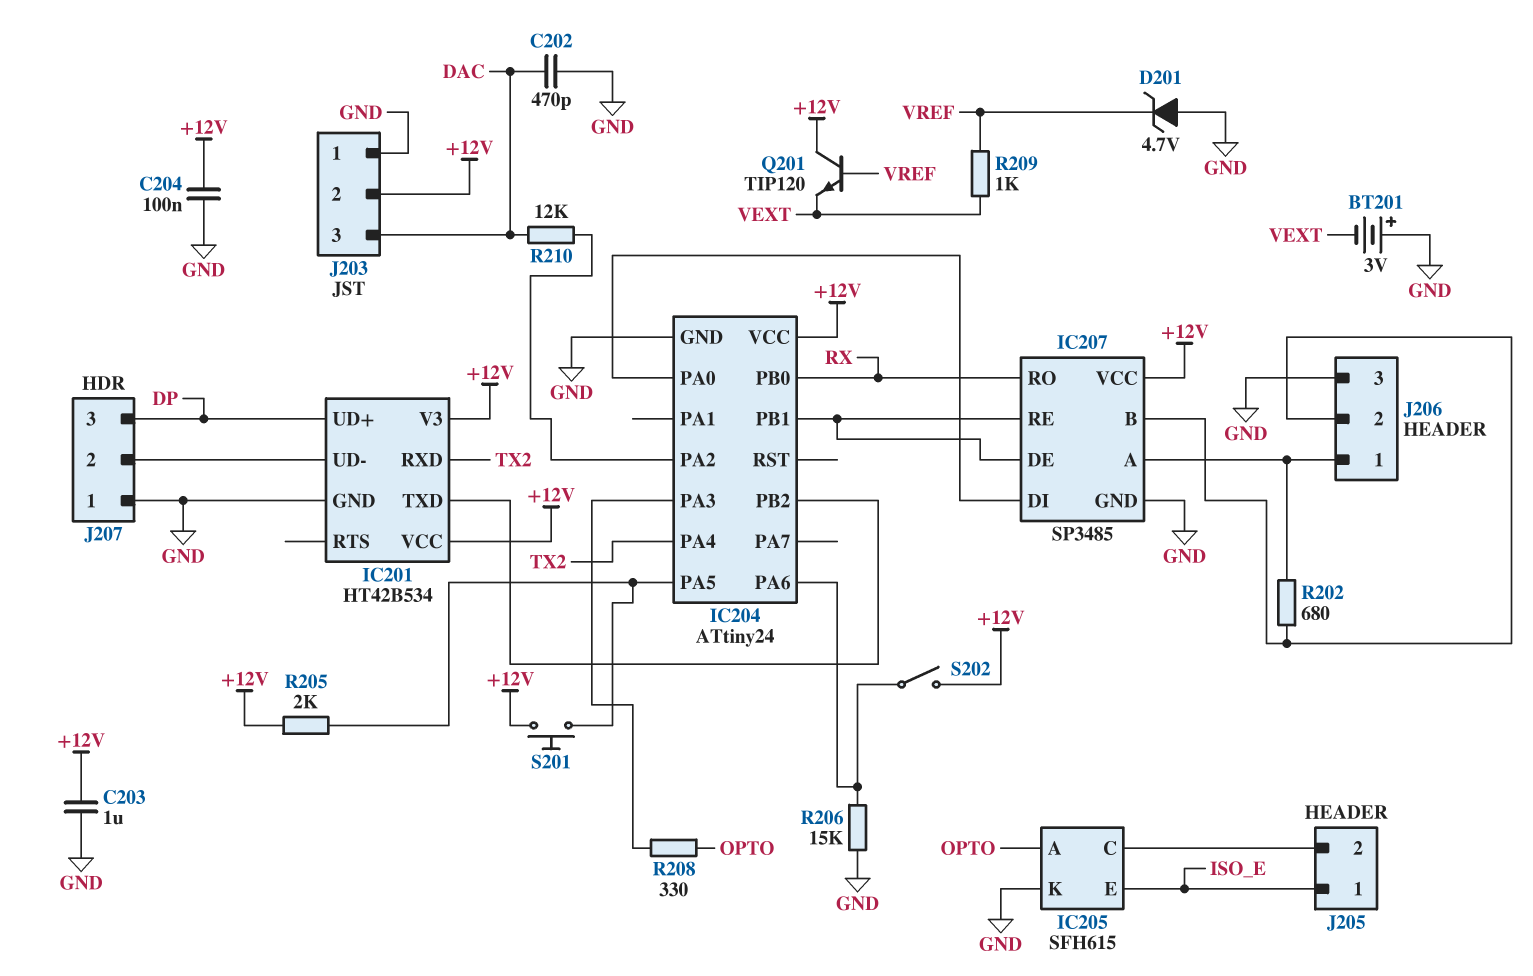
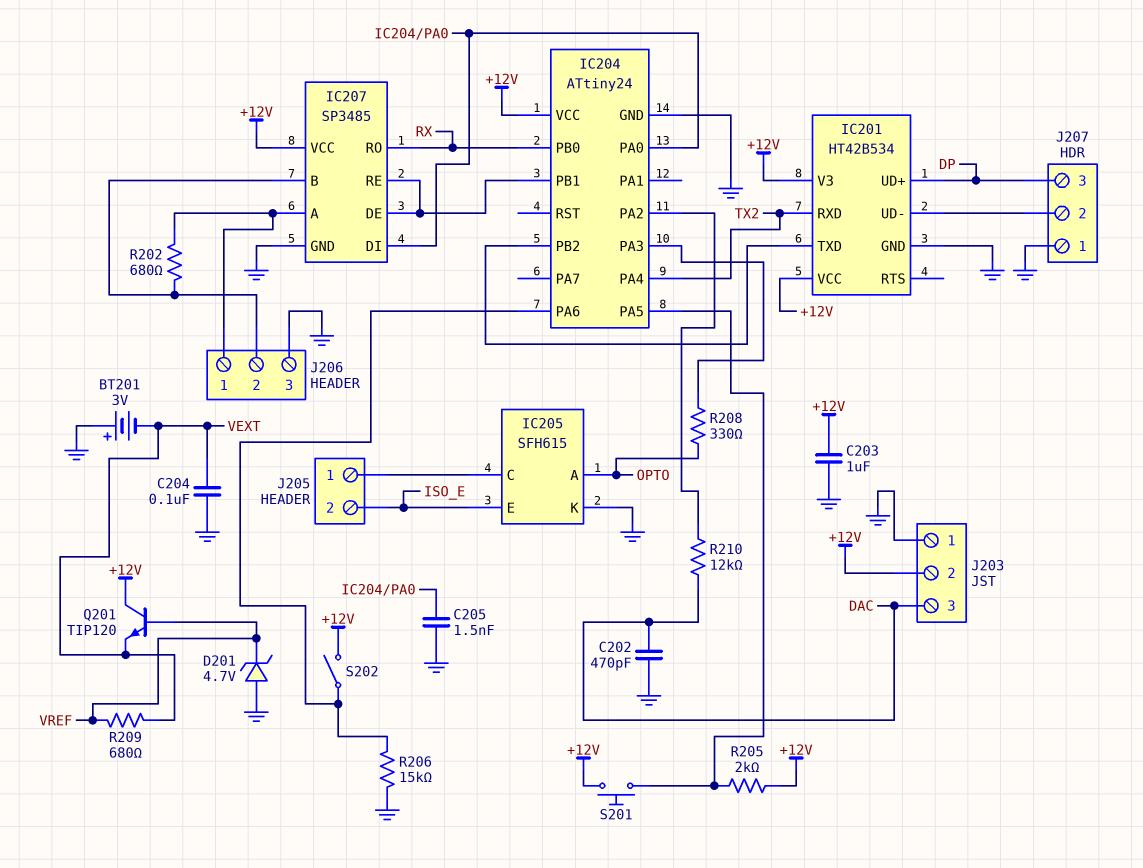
C204: 100nF (+12V, GND) -> 100nF (GND, VEXT)
C205: none -> 1.5nF (GND, IC204/PA0)
J205 pin 1: ISO_E -> IC205/C
J205 pin 2: IC205/C -> ISO_E
R209: 1k (VEXT, VREF) -> 680 (VEXT, VREF)

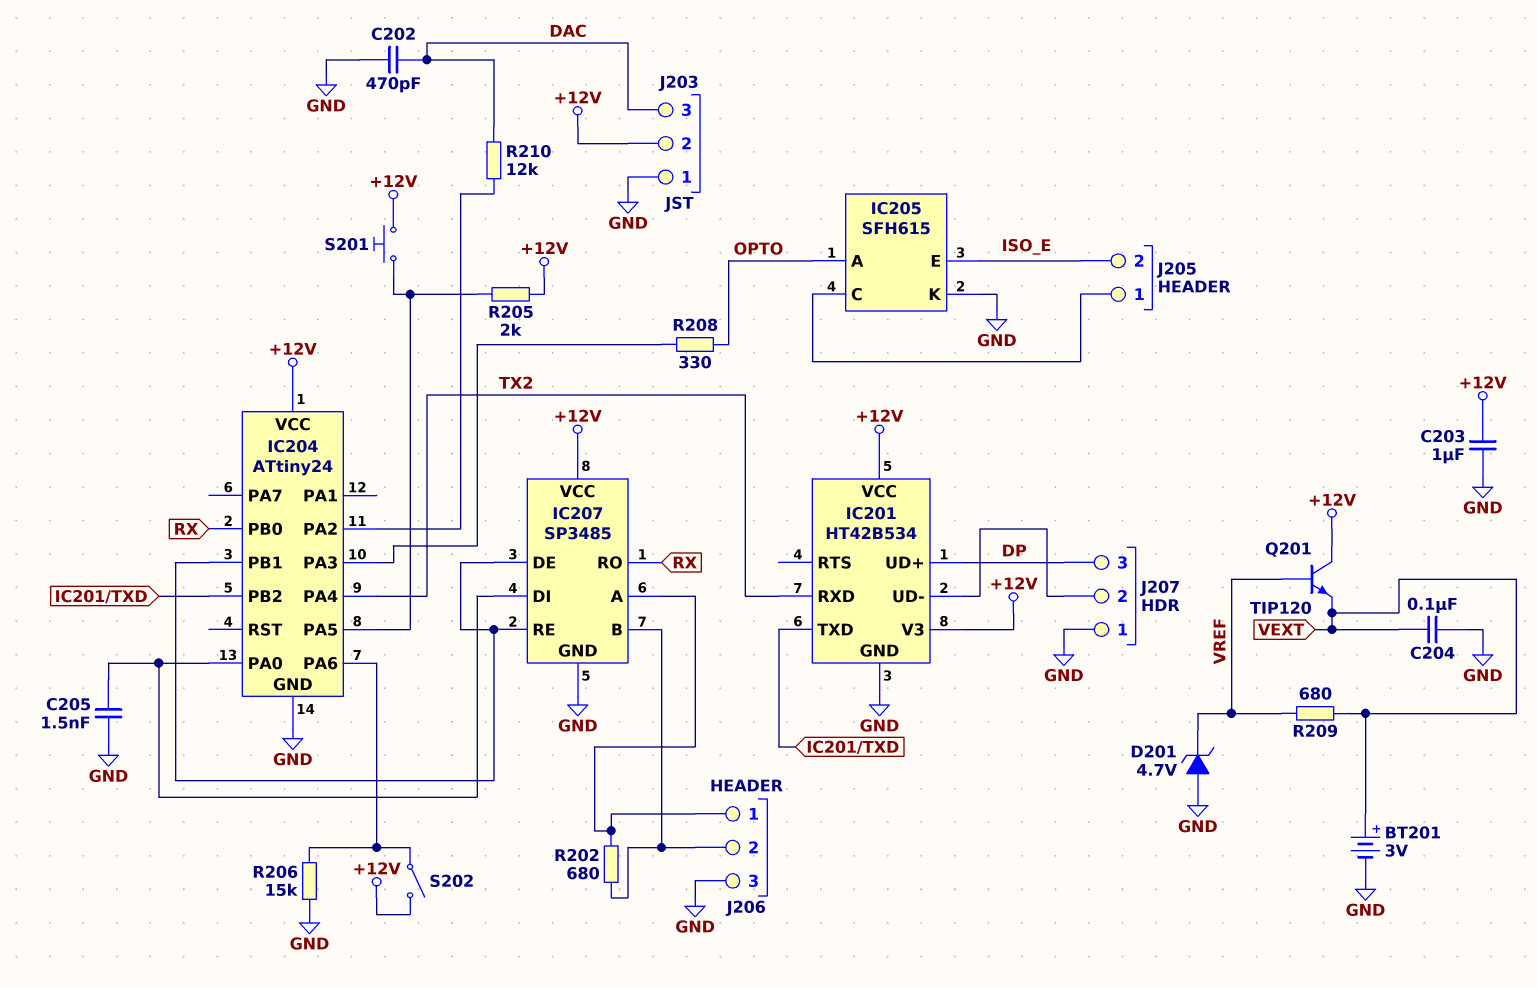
BT201: 3V (plus GND, minus VEXT) -> 3V (plus VEXT, minus GND)

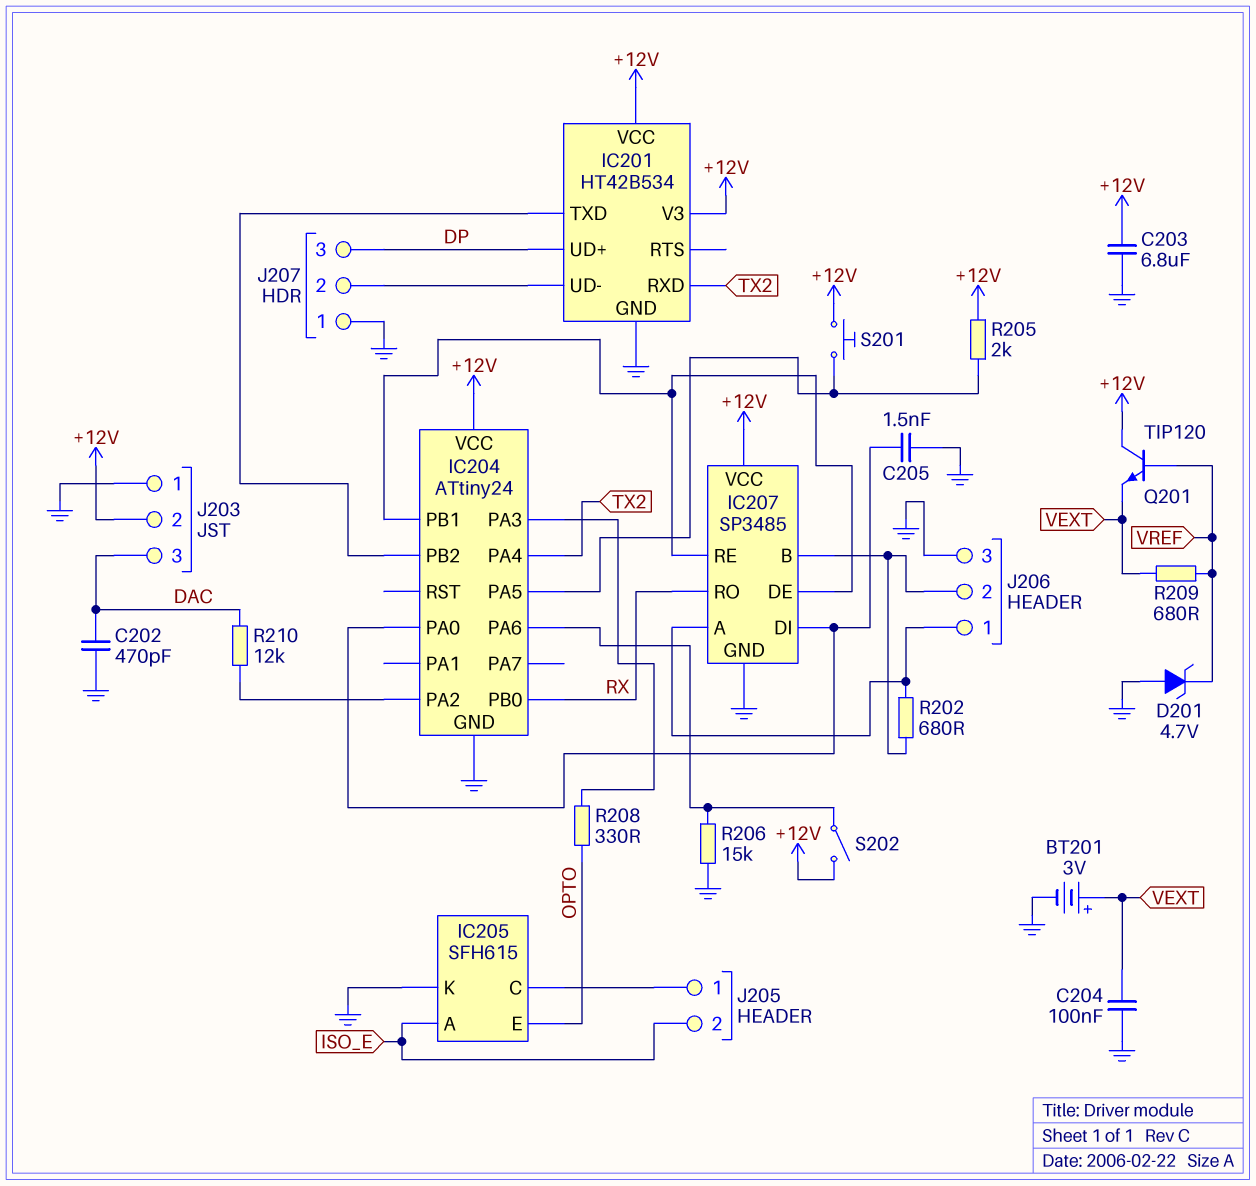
C203: 1uF (+12V, GND) -> 6.8uF (+12V, GND)
IC205 pin A: OPTO -> ISO_E
IC205 pin E: ISO_E -> OPTO

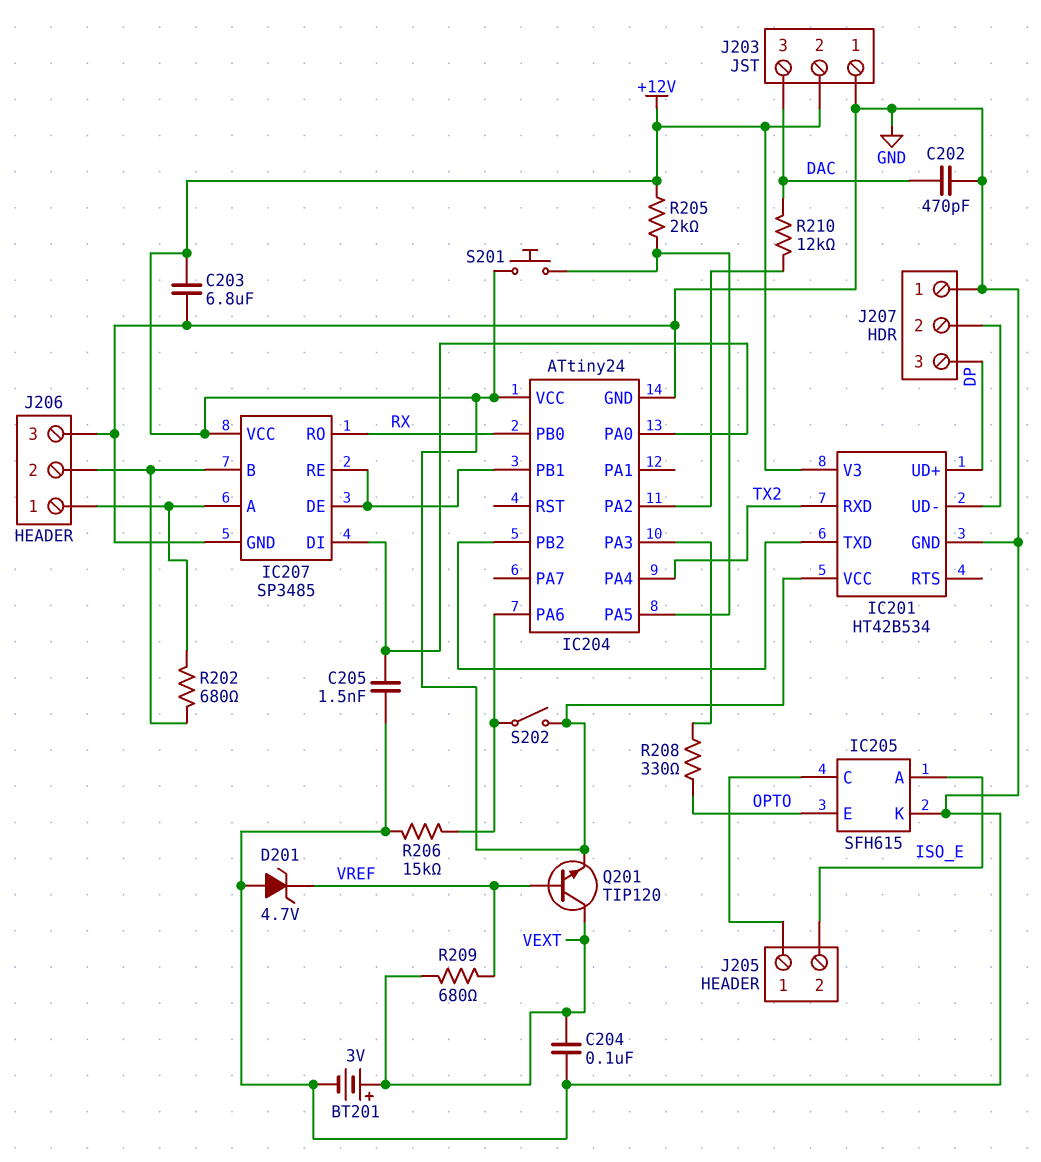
Q201: NPN TIP120 (B VREF, C +12V, E VEXT) -> NPN TIP120 (B VREF, C VEXT, E +12V)

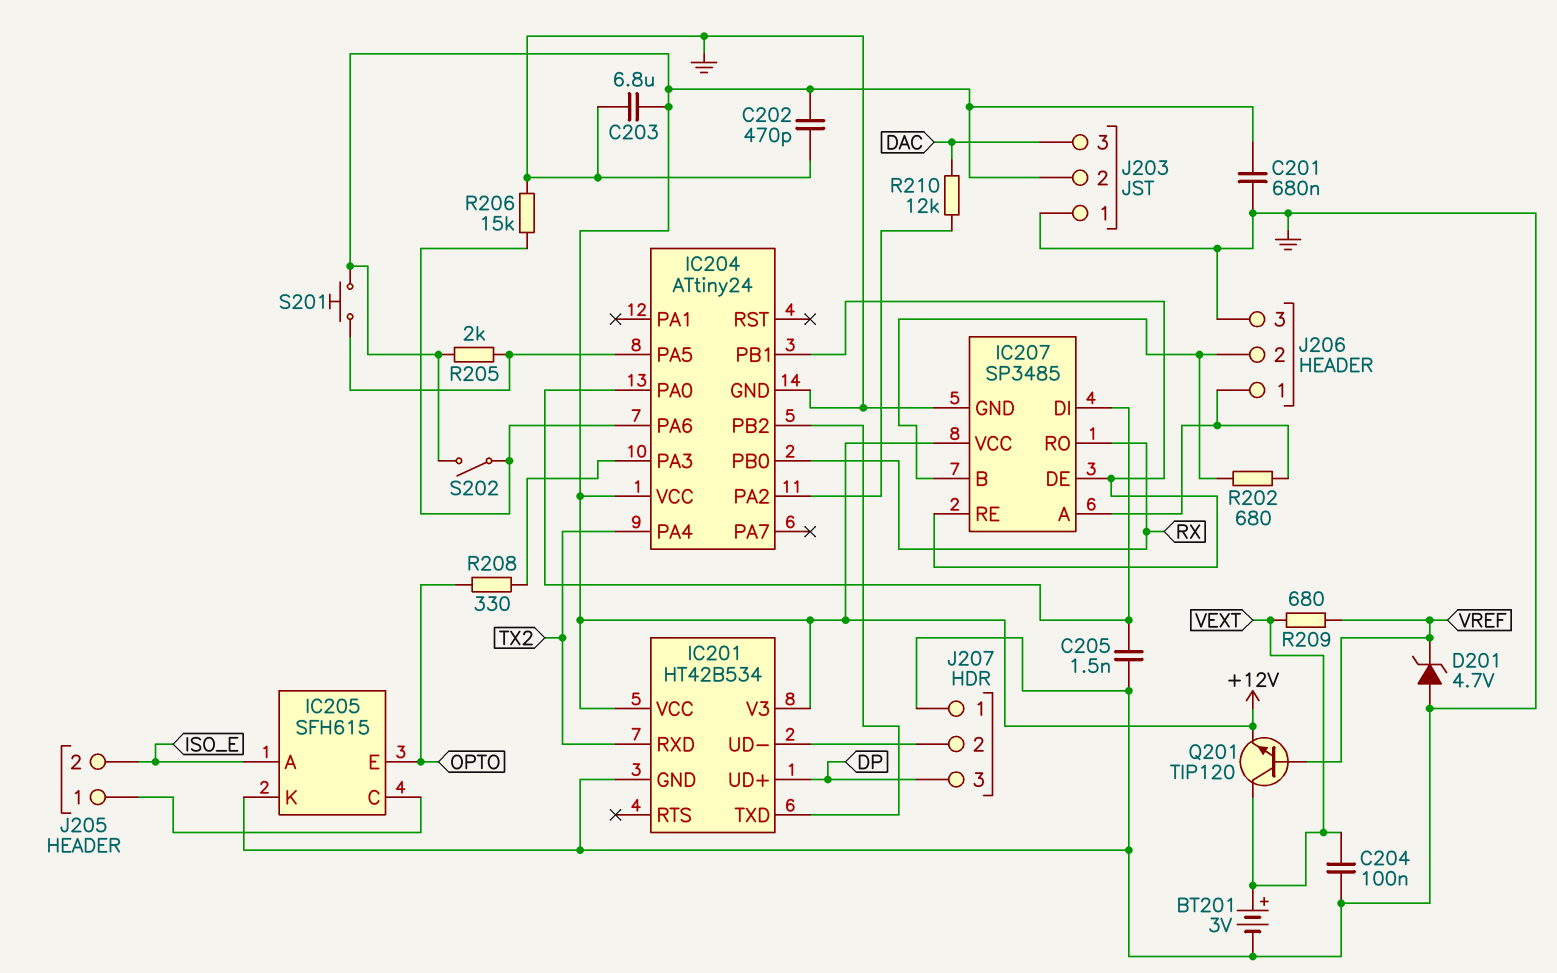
C201: none -> 680nF (+12V, GND)
C202: 470pF (DAC, GND) -> 470pF (+12V, GND)

